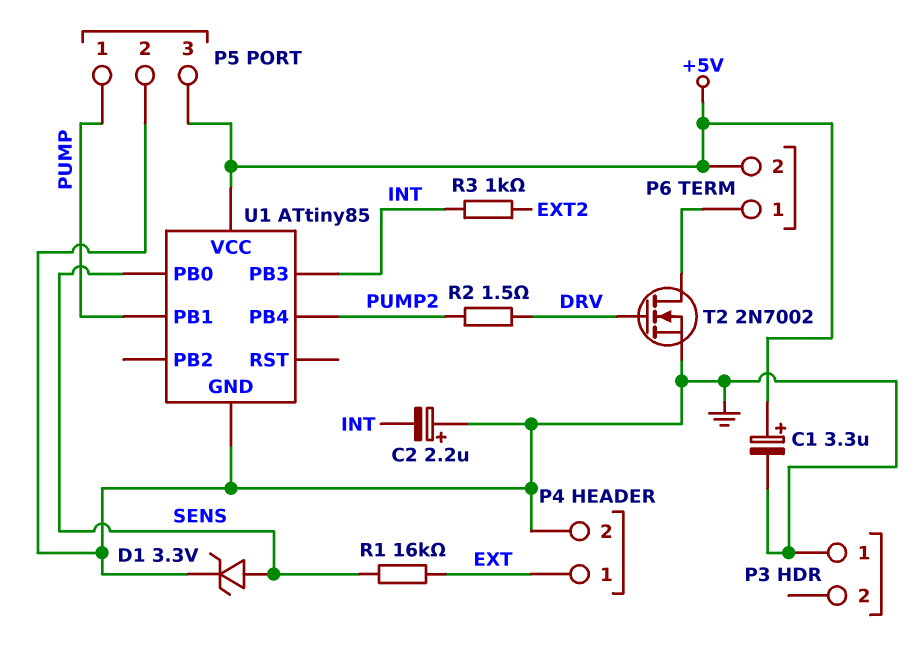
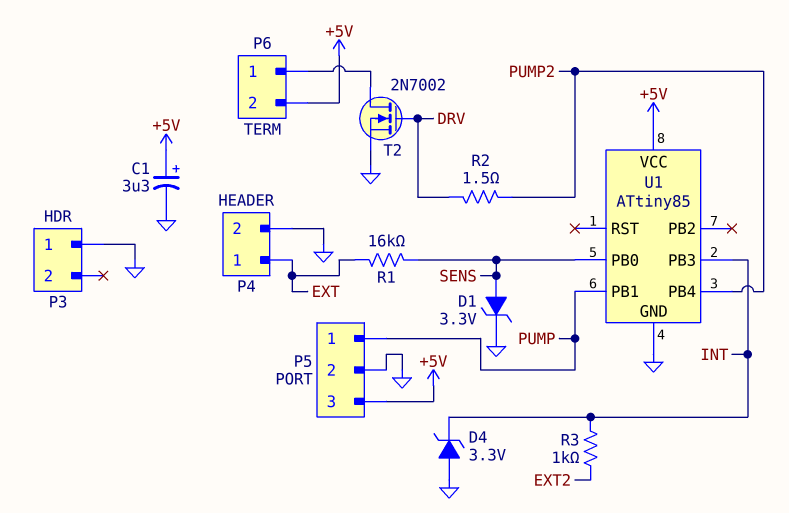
C2: 2.2uF (plus GND, minus INT) -> none
D4: none -> zener 3.3V (A GND, K INT)

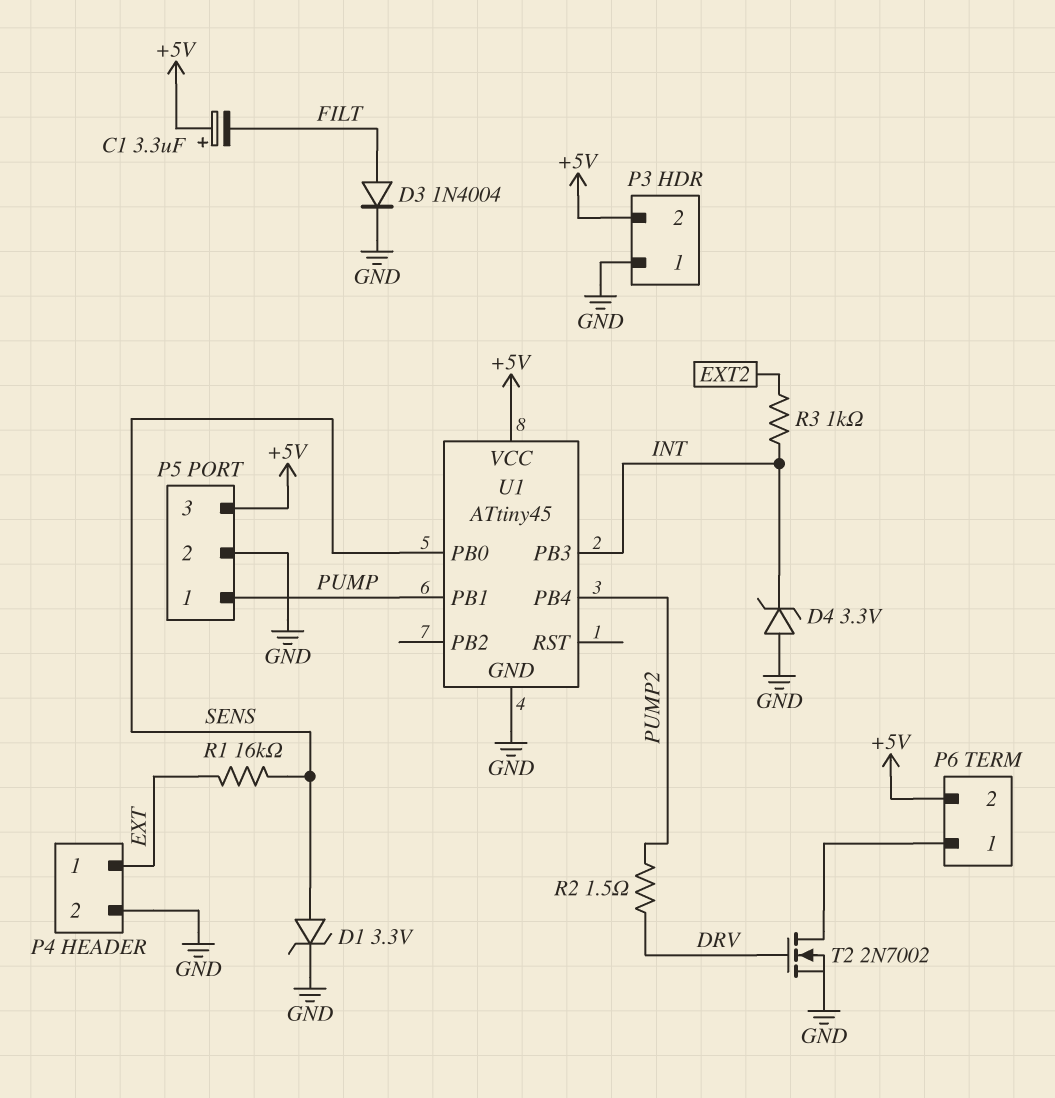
C1: 3.3uF (plus +5V, minus GND) -> 3.3uF (plus +5V, minus FILT)
D3: none -> diode 1N4004 (A FILT, K GND)
P3 pin 2: none -> +5V
U1: ATtiny85 -> ATtiny45

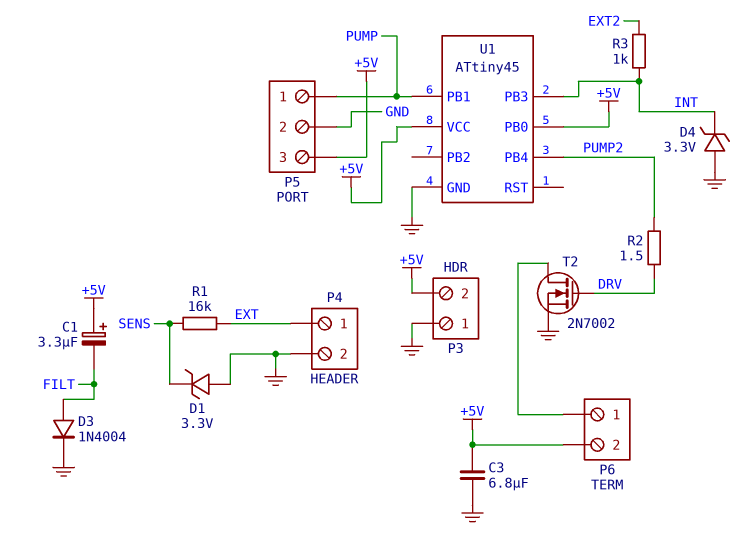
C3: none -> 6.8uF (+5V, GND)
D1: zener 3.3V (A SENS, K GND) -> zener 3.3V (A GND, K SENS)
U1 pin PB0: SENS -> +5V

